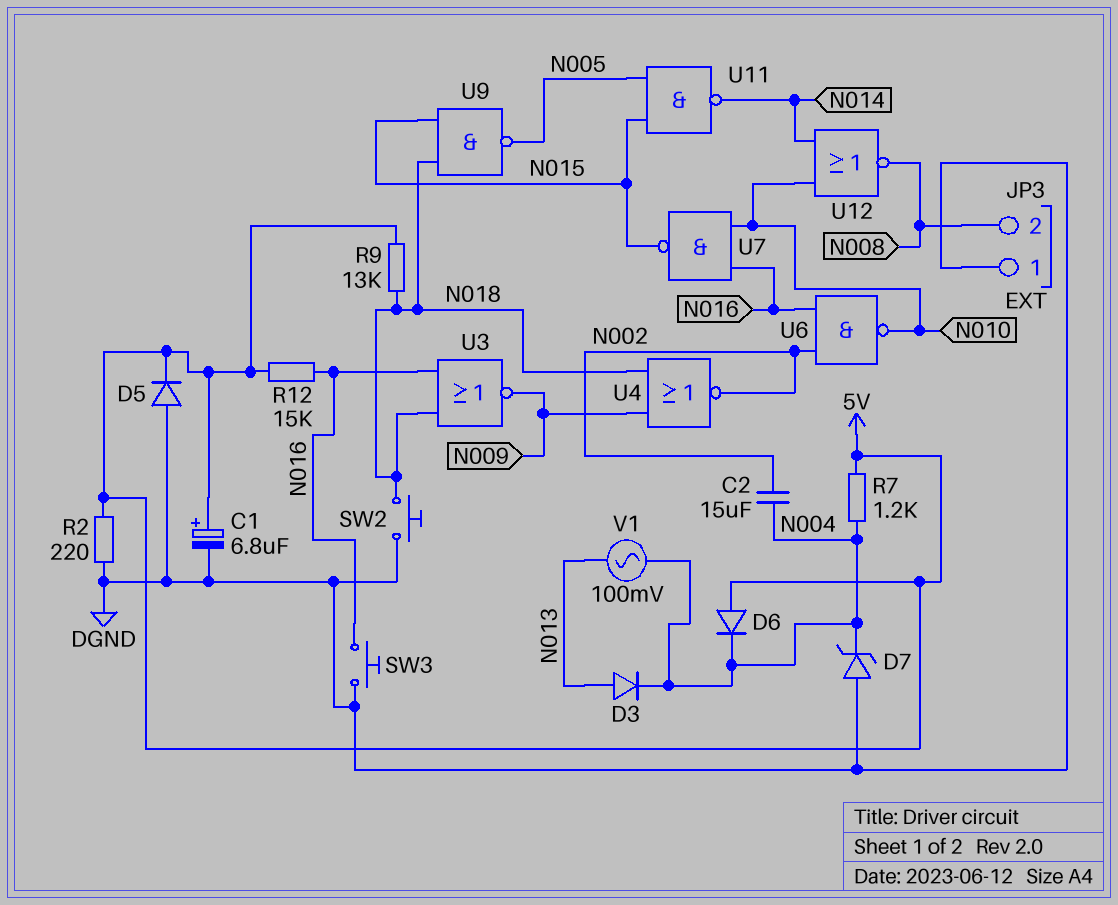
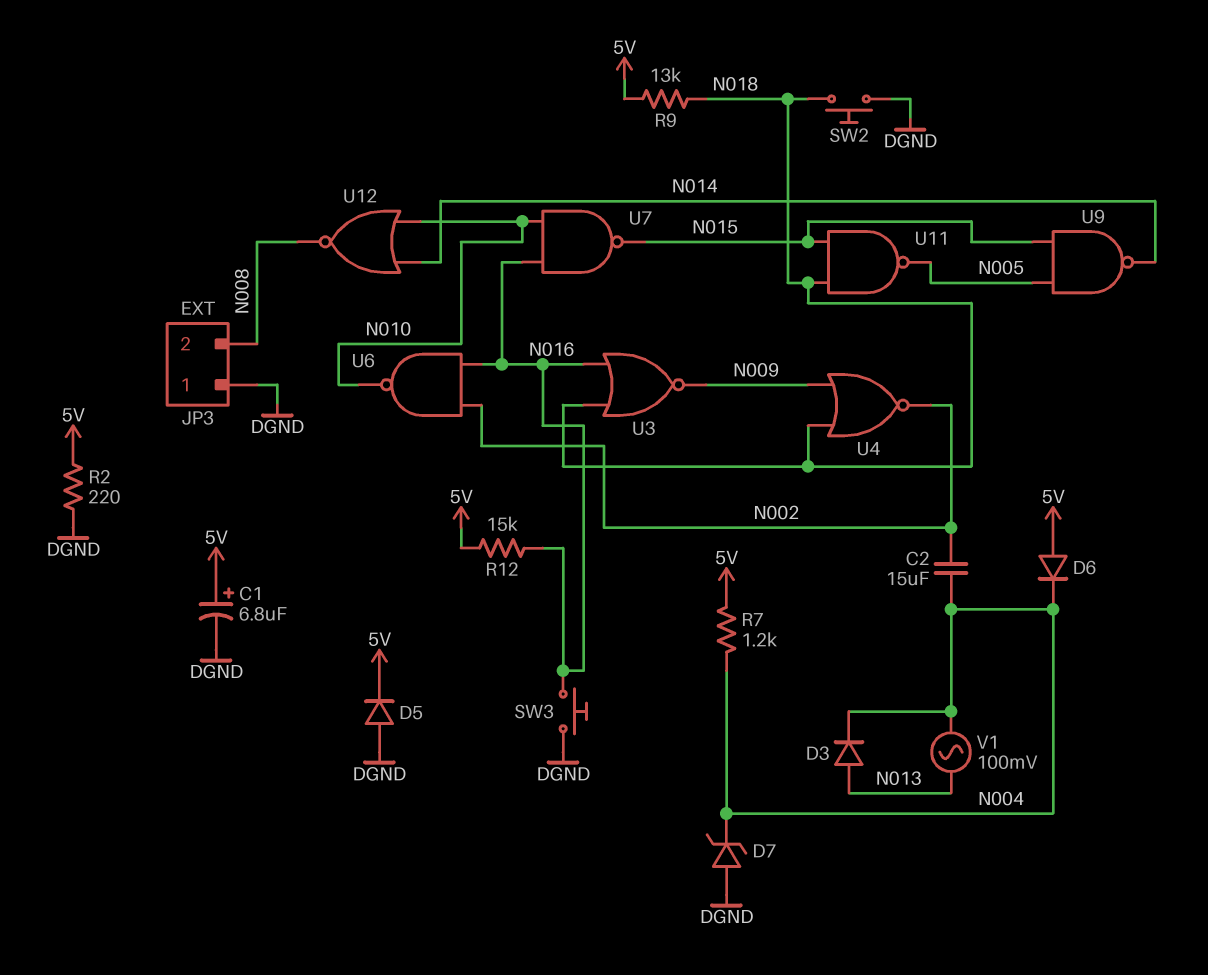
U9: NAND (in N015, in N018, out N005) -> NAND (in N005, in N015, out N014)
U11: NAND (in N005, in N015, out N014) -> NAND (in N015, in N018, out N005)

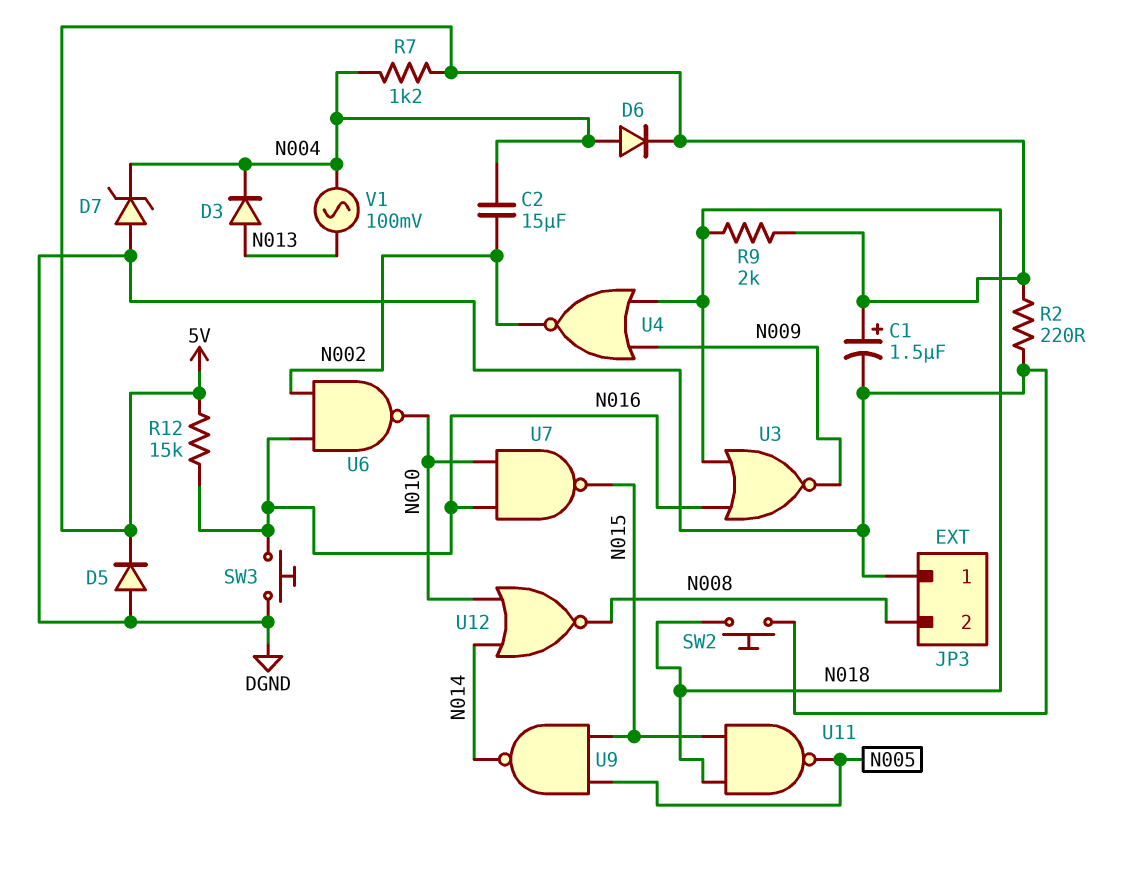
C1: 6.8uF (plus 5V, minus DGND) -> 1.5uF (plus 5V, minus DGND)
D6: diode (A 5V, K N004) -> diode (A N004, K 5V)
R9: 13k (5V, N018) -> 2k (5V, N018)

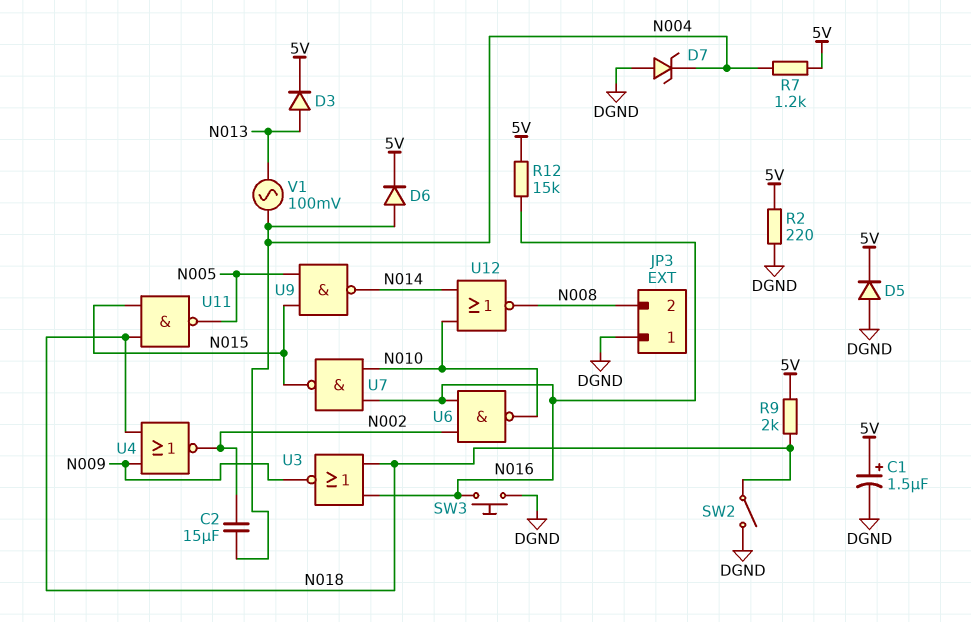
D3: diode (A N013, K N004) -> diode (A N013, K 5V)
SW2: button (DGND, N018) -> switch (DGND, N018)

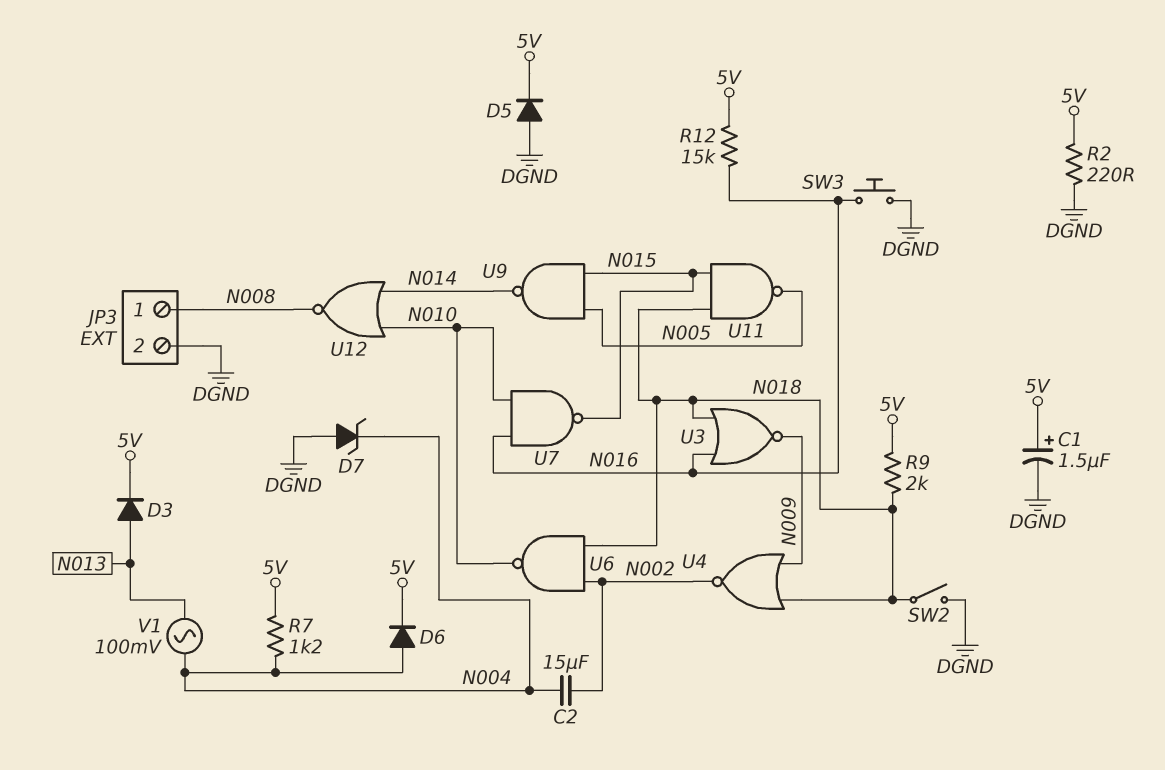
JP3 pin 1: DGND -> N008
JP3 pin 2: N008 -> DGND
U6: NAND (in N002, in N016, out N010) -> NAND (in N002, in N018, out N010)

